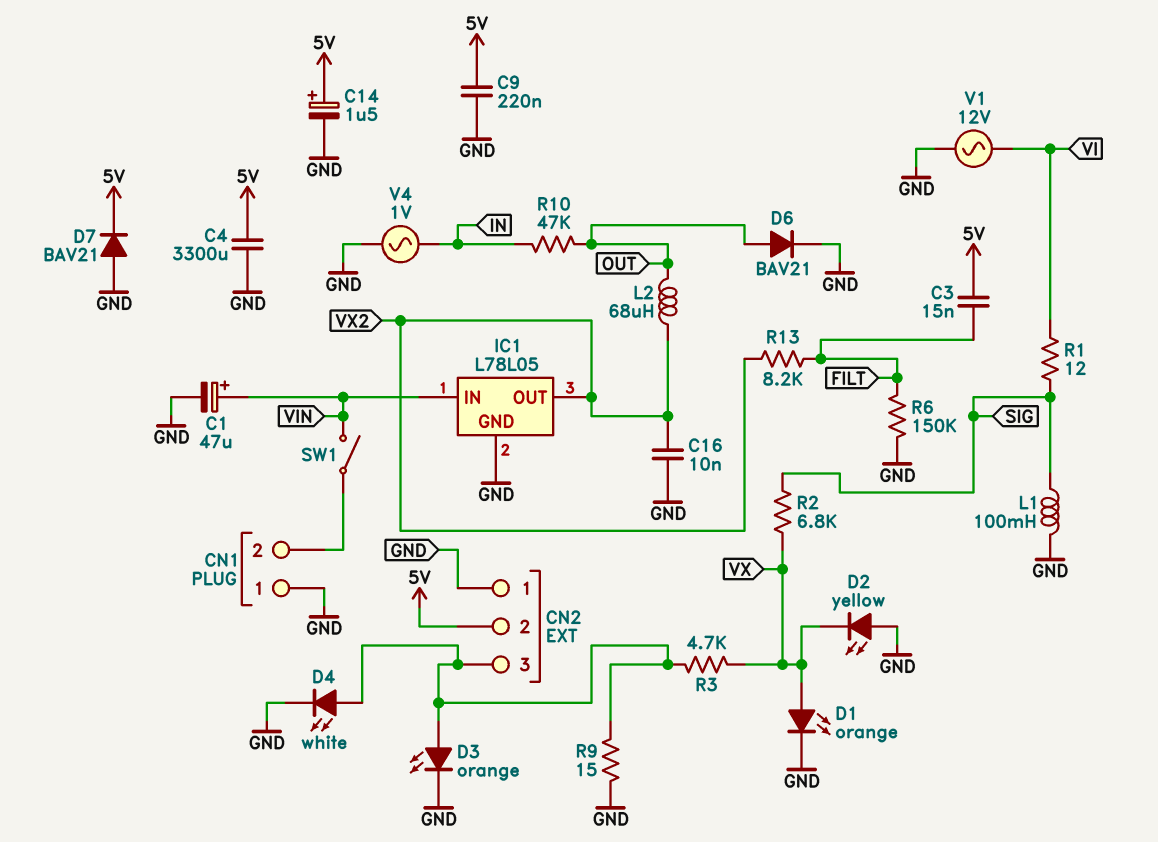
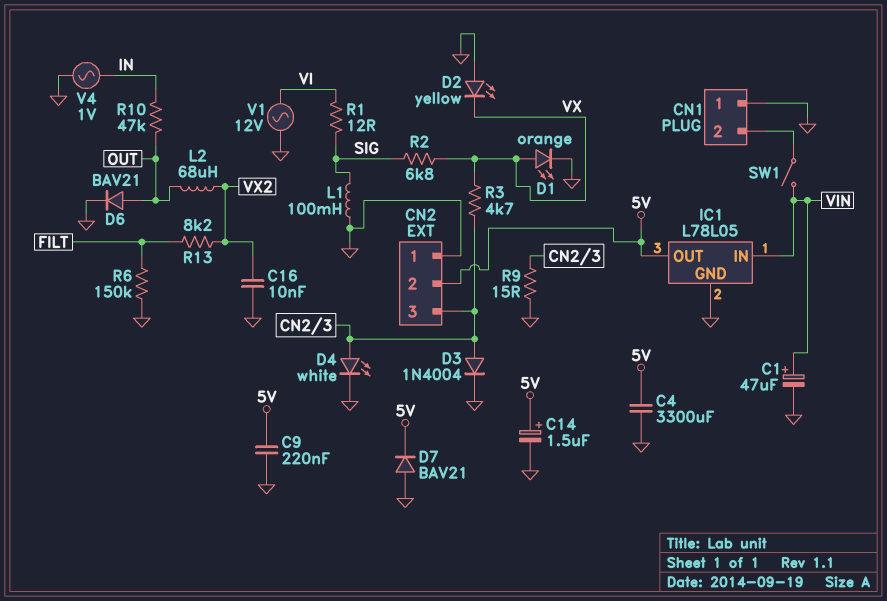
C3: 15nF (5V, FILT) -> none
D3: LED orange (A CN2/3, K GND) -> diode 1N4004 (A CN2/3, K GND)
IC1 pin OUT: VX2 -> 5V

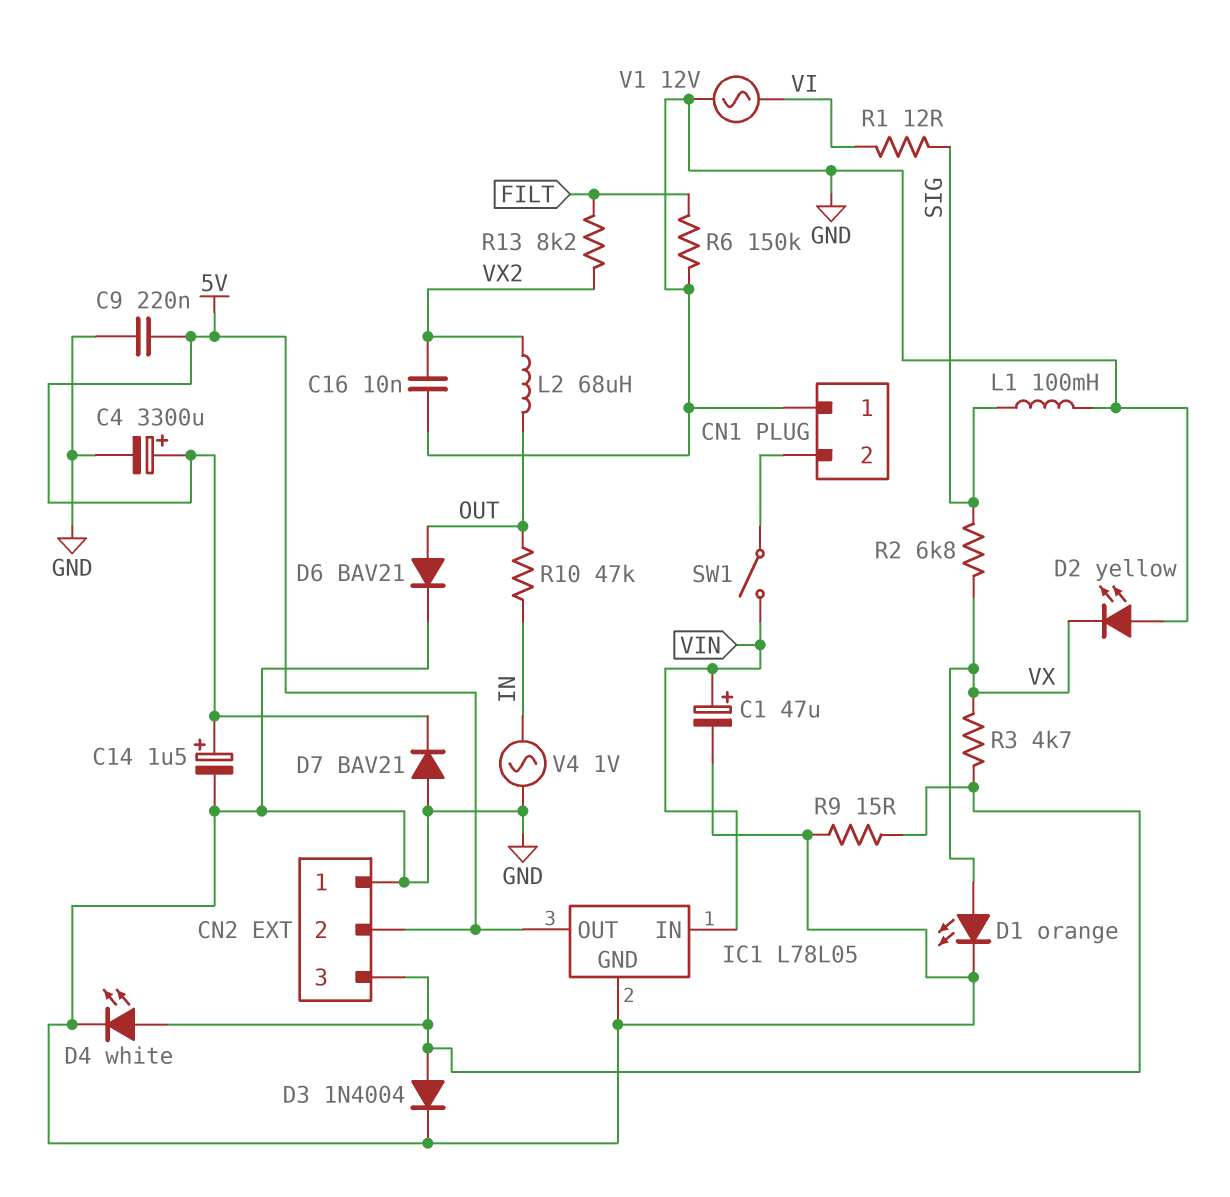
C4: 3300uF (5V, GND) -> 3300uF (plus 5V, minus GND)

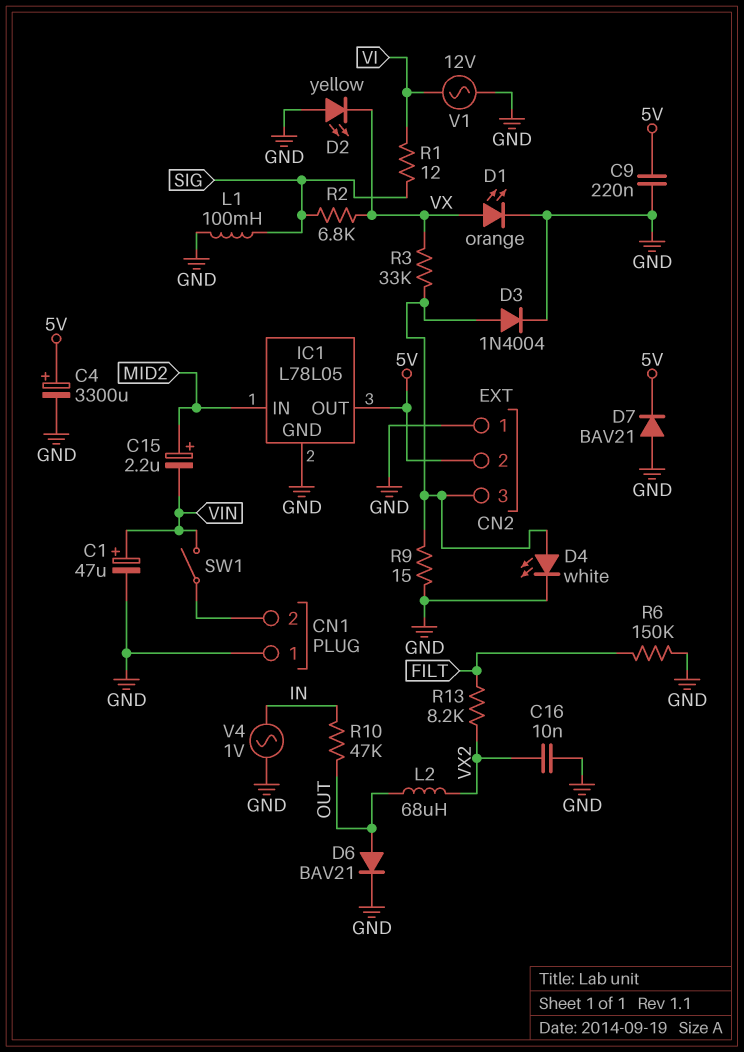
C14: 1.5uF (plus 5V, minus GND) -> none
C15: none -> 2.2uF (plus MID2, minus VIN)
IC1 pin IN: VIN -> MID2
R3: 4.7k (CN2/3, VX) -> 33k (CN2/3, VX)

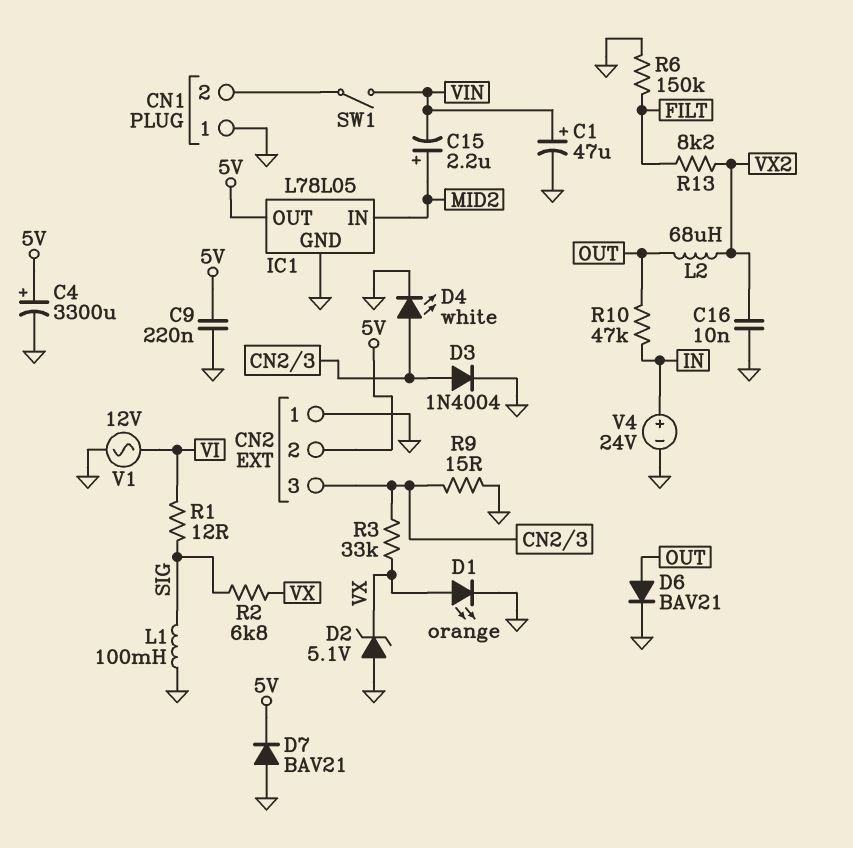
D2: LED yellow (A GND, K VX) -> zener 5.1V (A GND, K VX)
V4: AC 1V (GND, IN) -> 24V (plus IN, minus GND)

